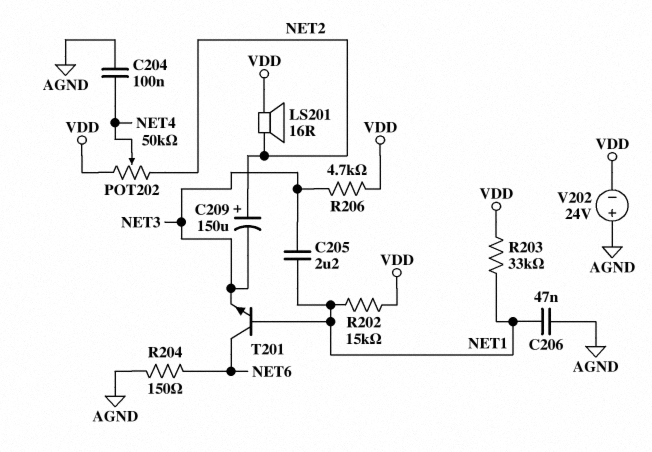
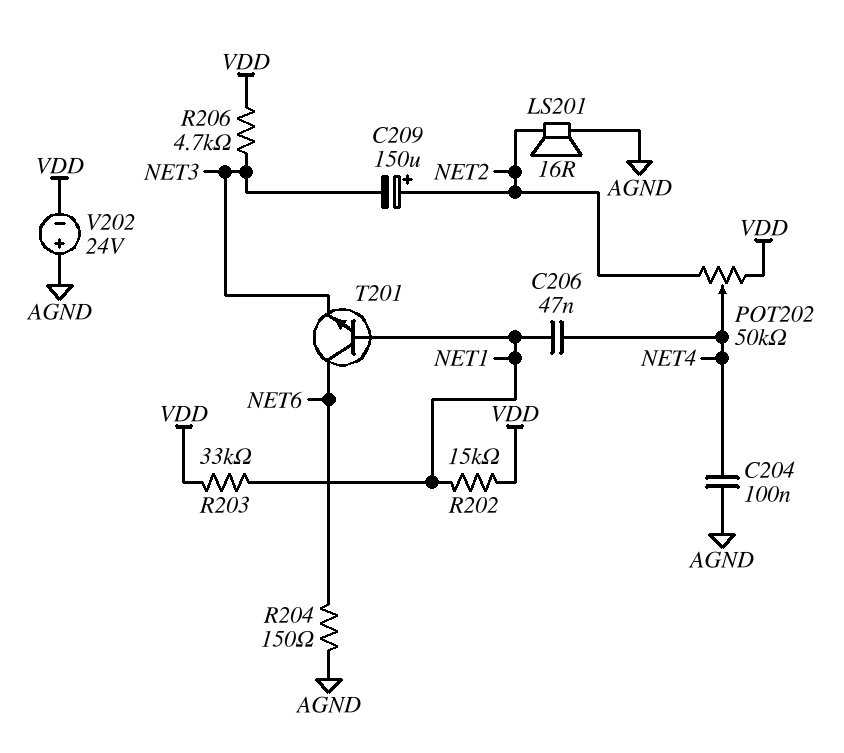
C205: 2.2uF (NET1, NET3) -> none
C206: 47nF (AGND, NET1) -> 47nF (NET1, NET4)
LS201: speaker 16R (NET2, VDD) -> speaker 16R (AGND, NET2)

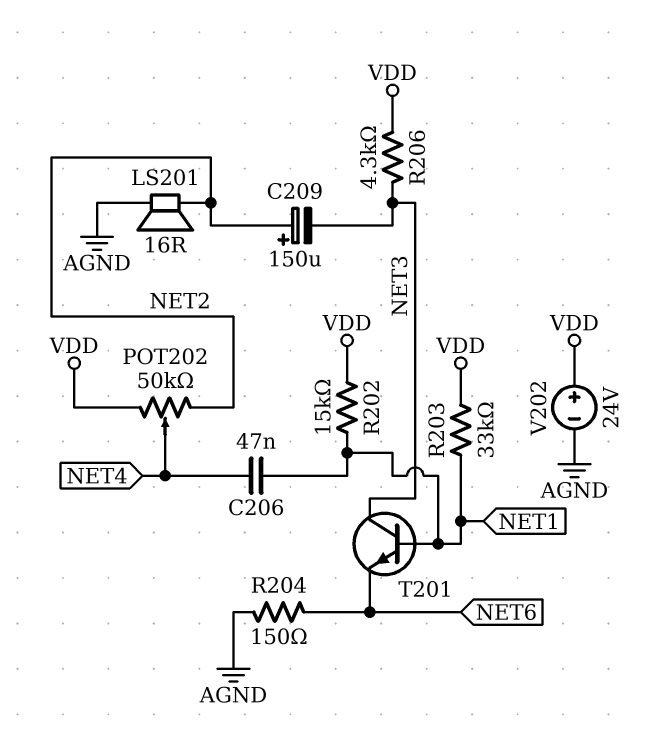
C204: 100nF (AGND, NET4) -> none
R206: 4.7k (NET3, VDD) -> 4.3k (NET3, VDD)
T201: NPN (B NET1, C NET6, E NET3) -> NPN (B NET1, C NET3, E NET6)
V202: 24V (plus AGND, minus VDD) -> 24V (plus VDD, minus AGND)

